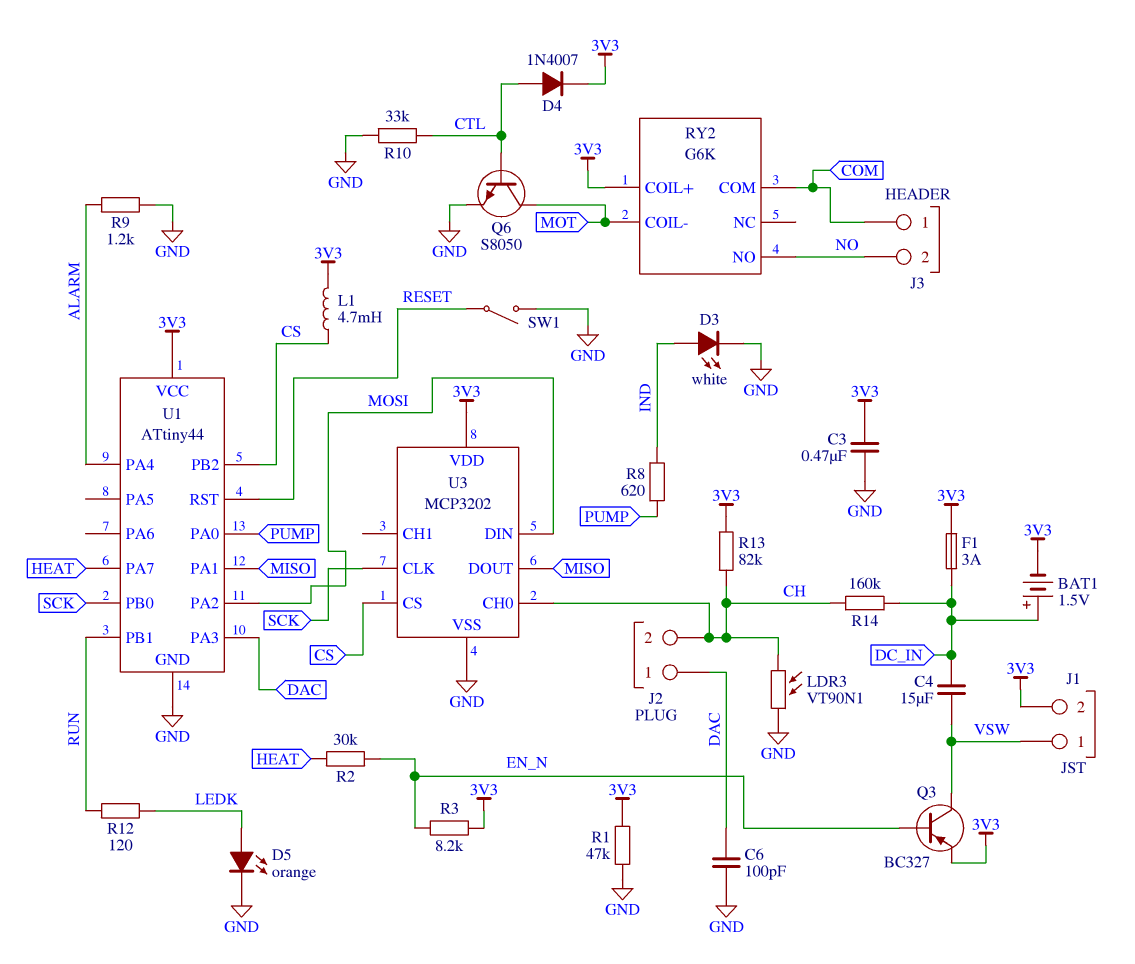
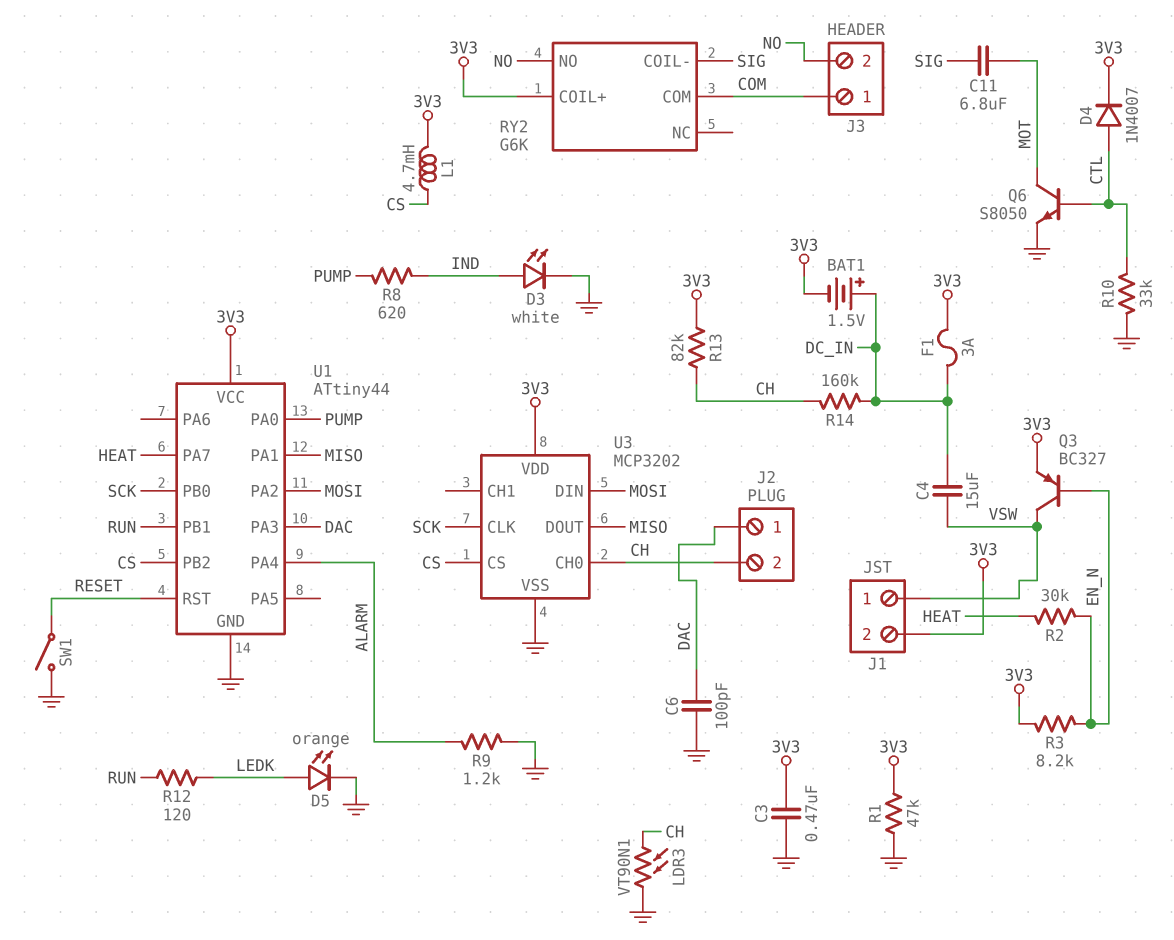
C11: none -> 6.8uF (MOT, SIG)
RY2 pin COIL-: MOT -> SIG

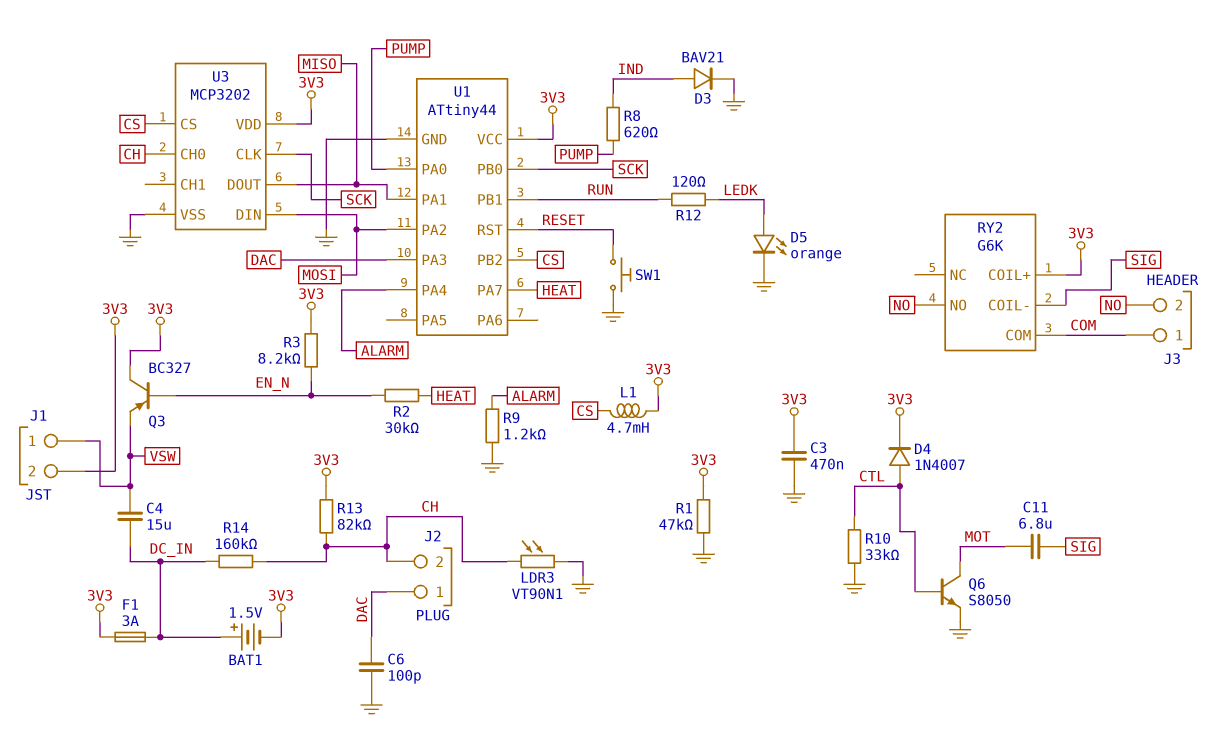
D3: LED white (A IND, K GND) -> diode BAV21 (A IND, K GND)
Q3: PNP BC327 (B EN_N, C VSW, E 3V3) -> PNP BC327 (B EN_N, C 3V3, E VSW)
SW1: switch (GND, RESET) -> button (GND, RESET)

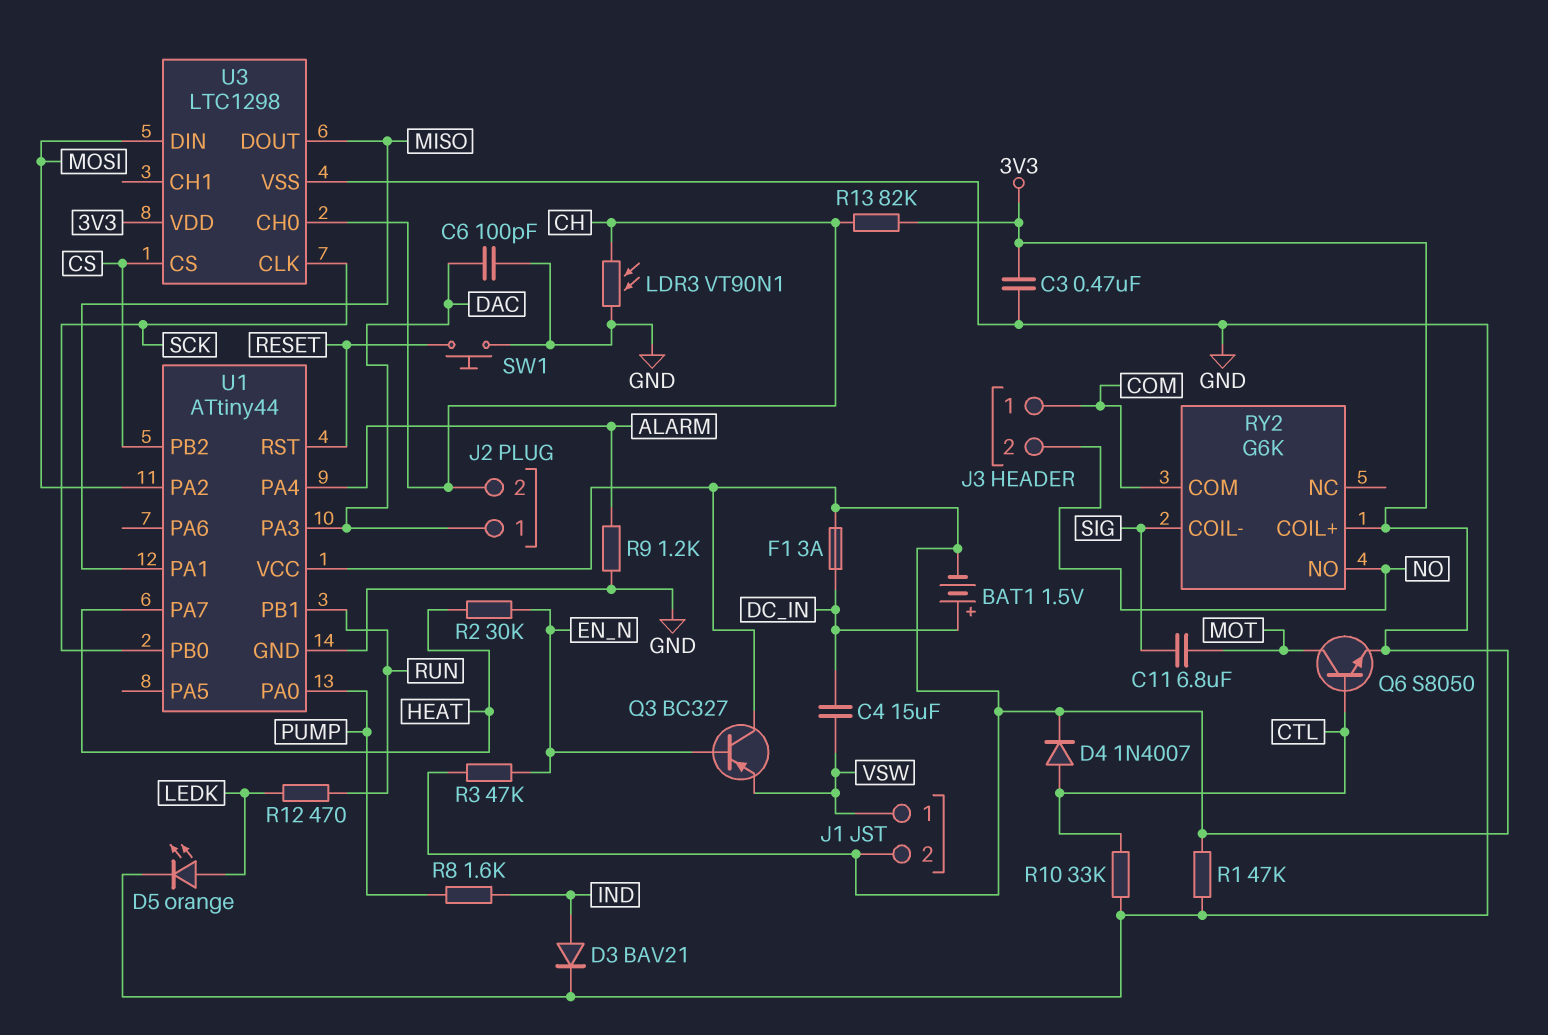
L1: 4.7mH (3V3, CS) -> none
Q6: NPN S8050 (B CTL, C MOT, E GND) -> NPN S8050 (B CTL, C MOT, E 3V3)
R3: 8.2k (3V3, EN_N) -> 47k (3V3, EN_N)
R8: 620 (IND, PUMP) -> 1.6k (IND, PUMP)
R12: 120 (LEDK, RUN) -> 470 (LEDK, RUN)
R14: 160k (CH, DC_IN) -> none
U3: MCP3202 -> LTC1298

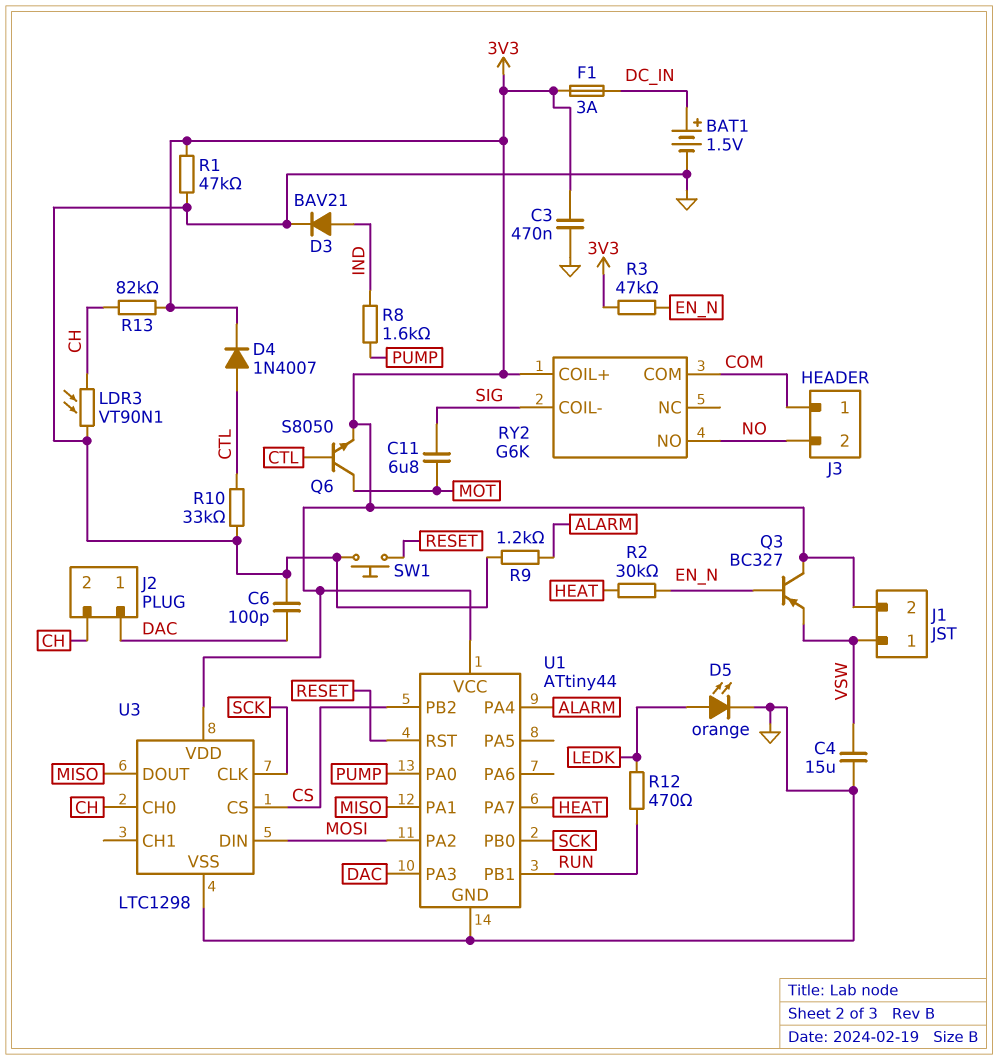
BAT1: 1.5V (plus DC_IN, minus 3V3) -> 1.5V (plus DC_IN, minus GND)
C4: 15uF (DC_IN, VSW) -> 15uF (GND, VSW)

